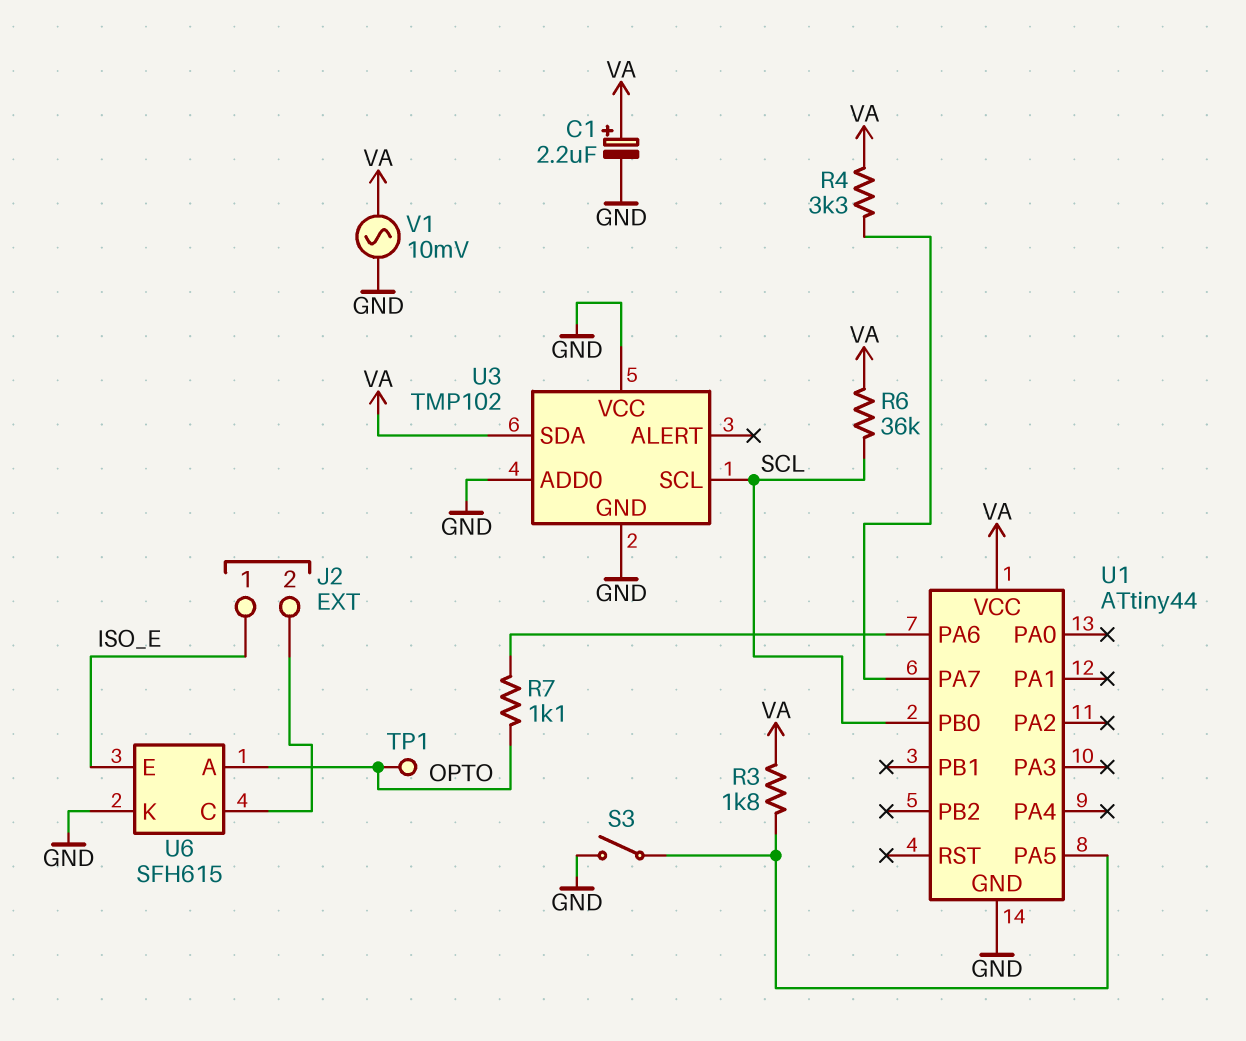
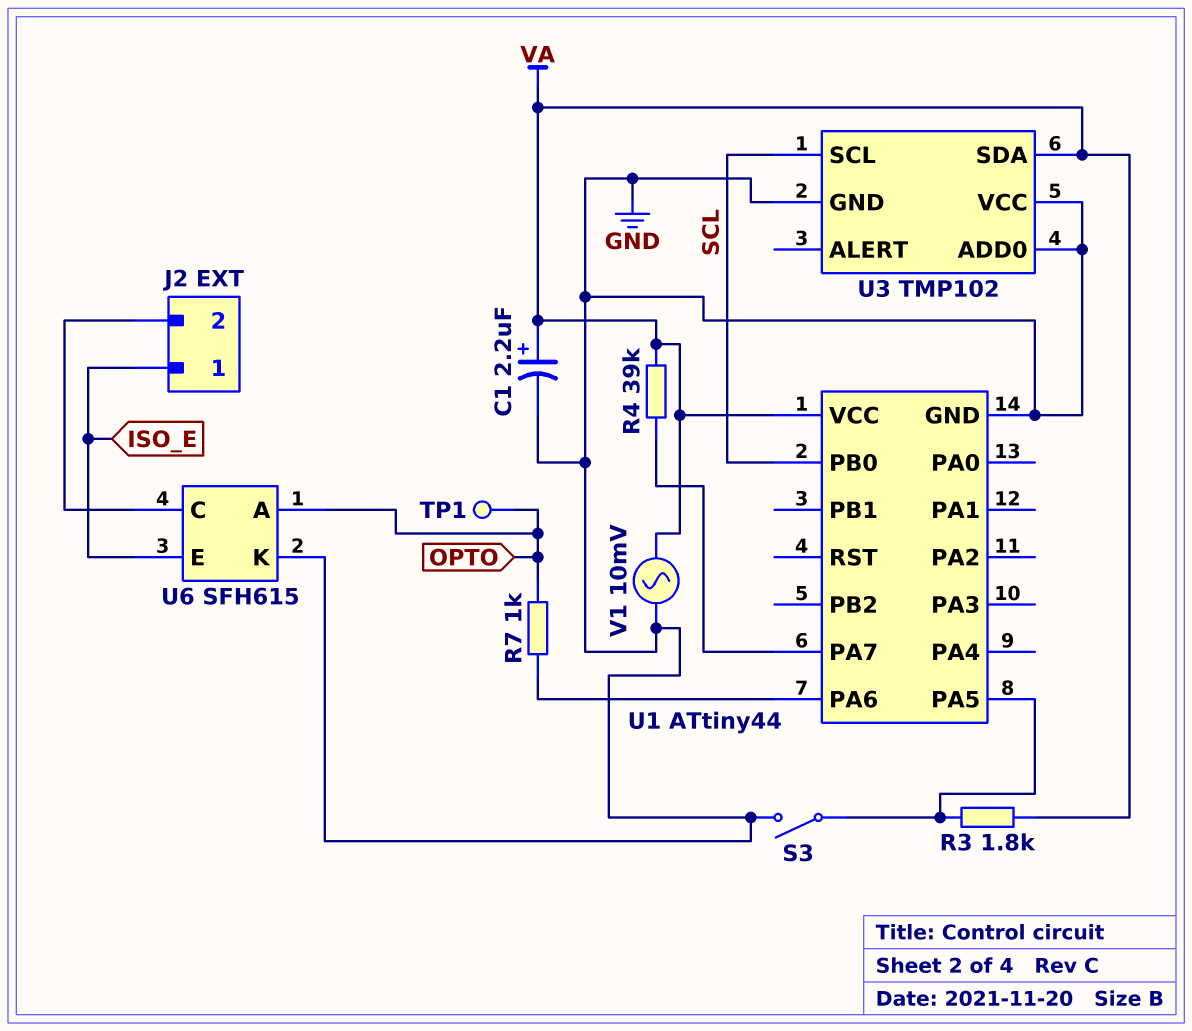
R4: 3.3k (U1/PA7, VA) -> 39k (U1/PA7, VA)
R6: 36k (SCL, VA) -> none
R7: 1.1k (OPTO, U1/PA6) -> 1k (OPTO, U1/PA6)

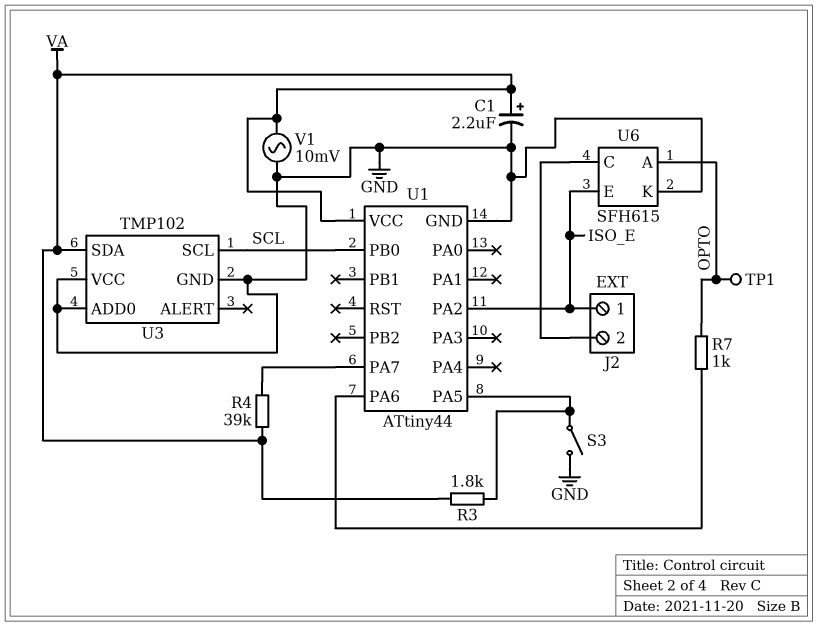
U1 pin PA2: none -> ISO_E

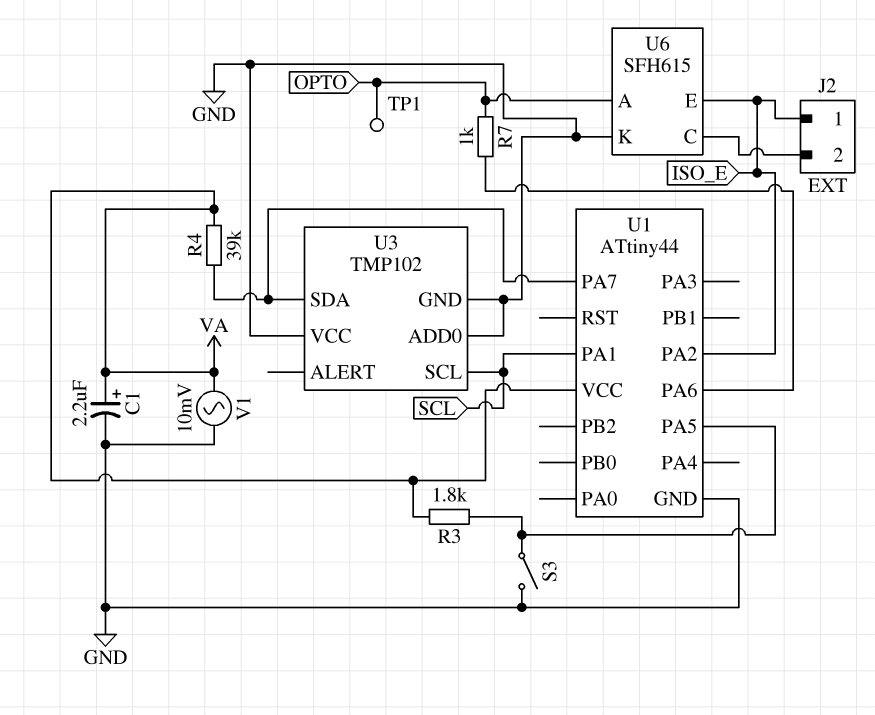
U1 pin PA1: none -> SCL
U1 pin PB0: SCL -> none
U3 pin SDA: VA -> U1/PA7

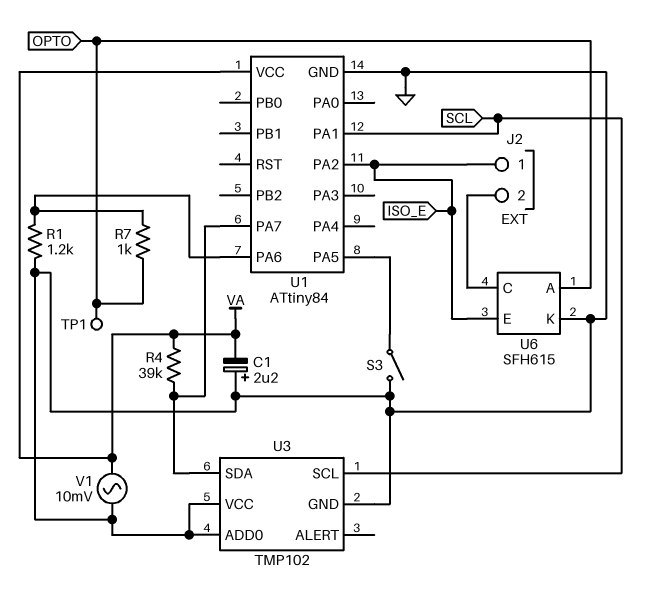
C1: 2.2uF (plus VA, minus GND) -> 2.2uF (plus GND, minus VA)
R1: none -> 1.2k (GND, U1/PA6)
R3: 1.8k (U1/PA5, VA) -> none
U1: ATtiny44 -> ATtiny84

